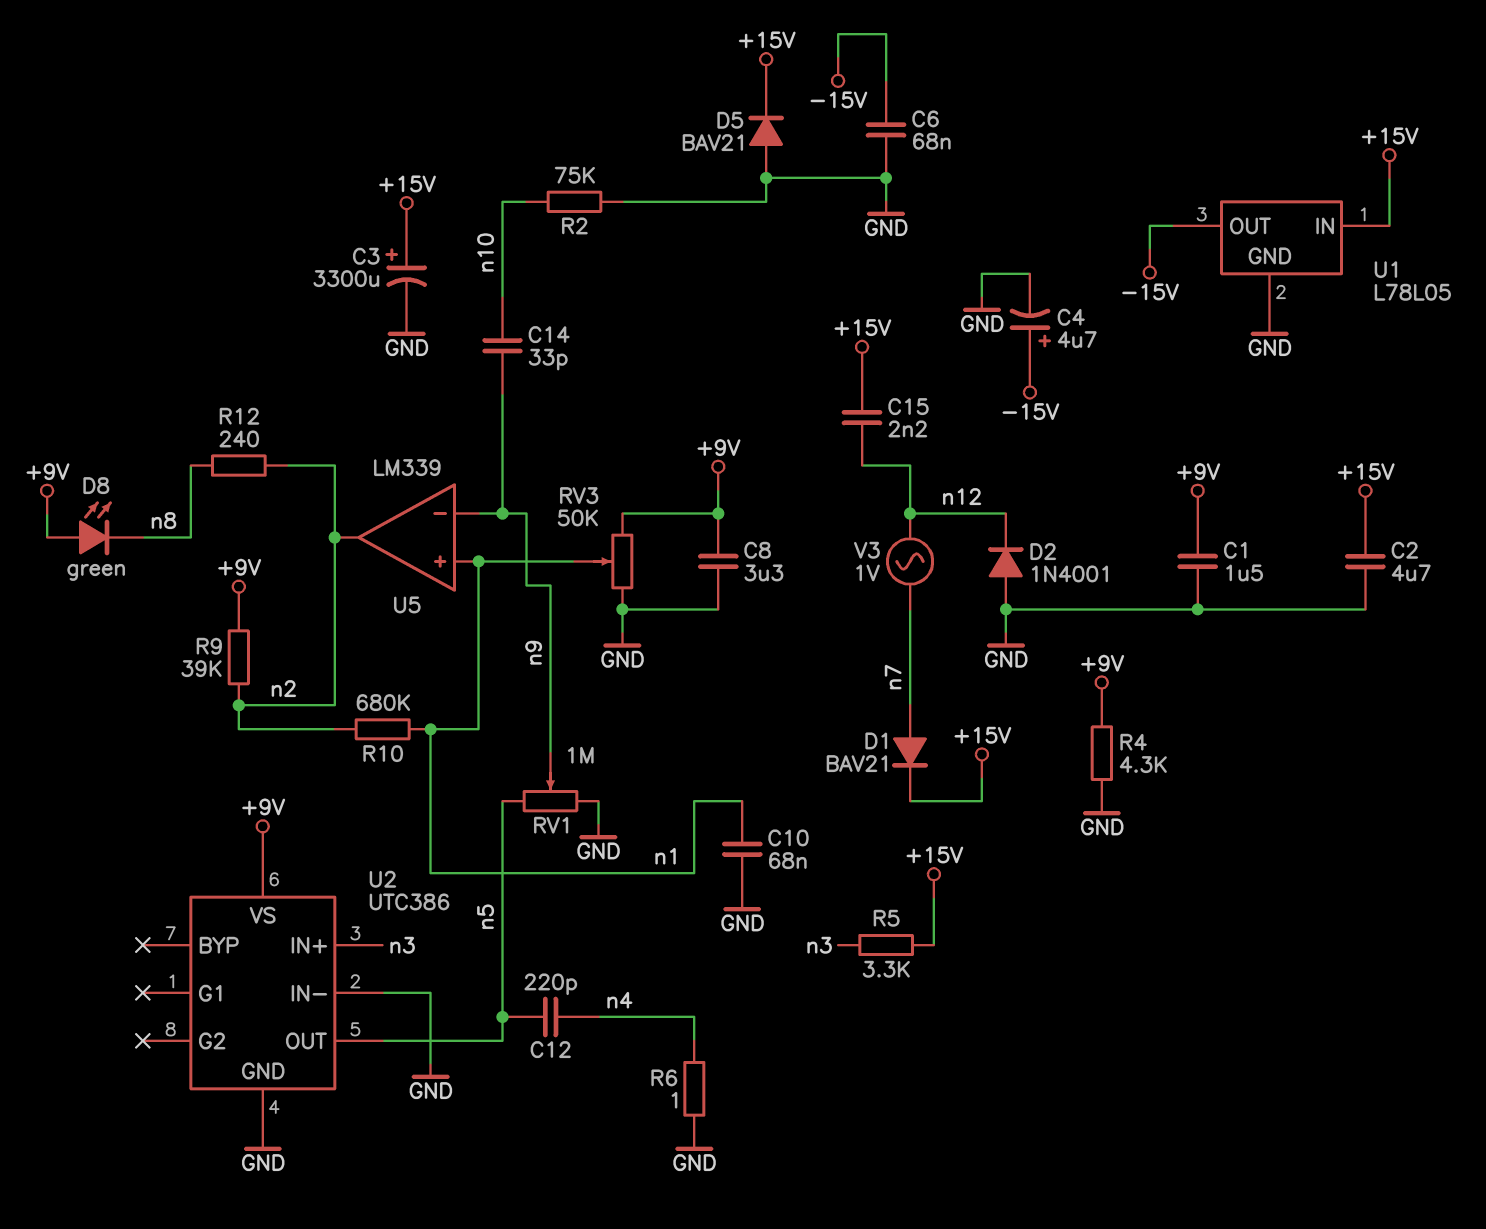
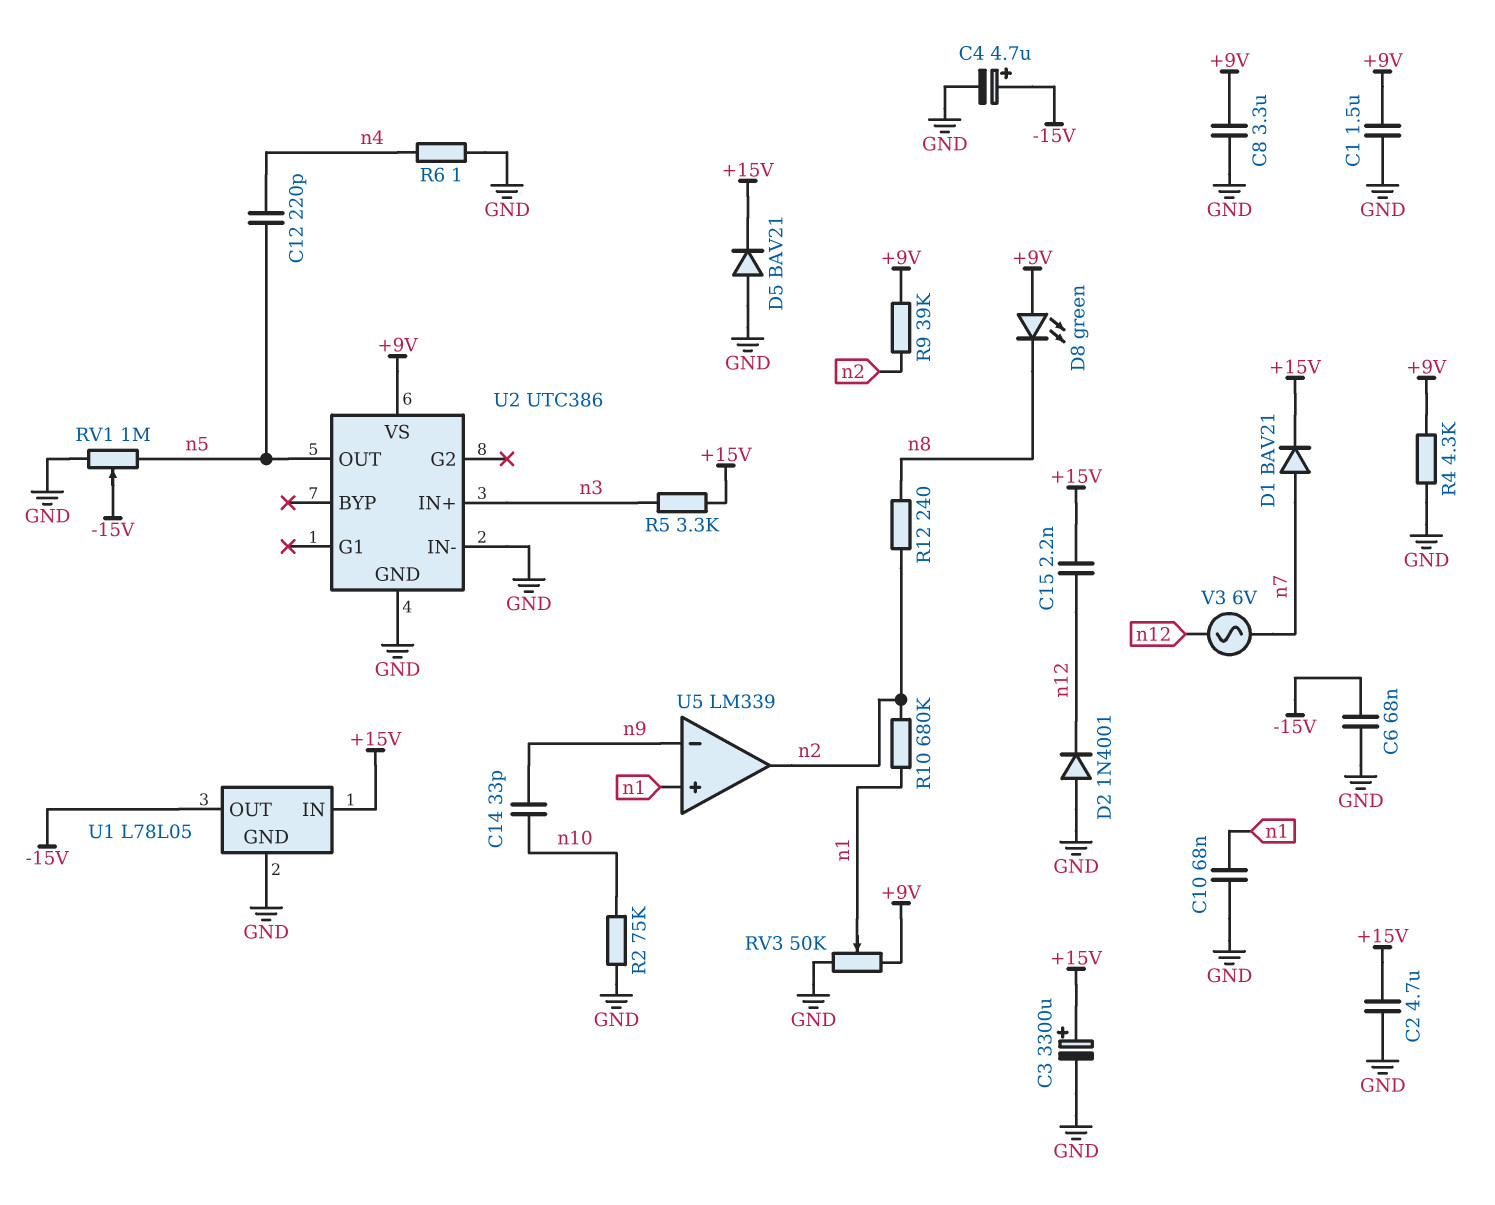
RV1: 1M (GND, n5, wiper n9) -> 1M (GND, n5, wiper -15V)
V3: AC 1V (n7, n12) -> AC 6V (n7, n12)

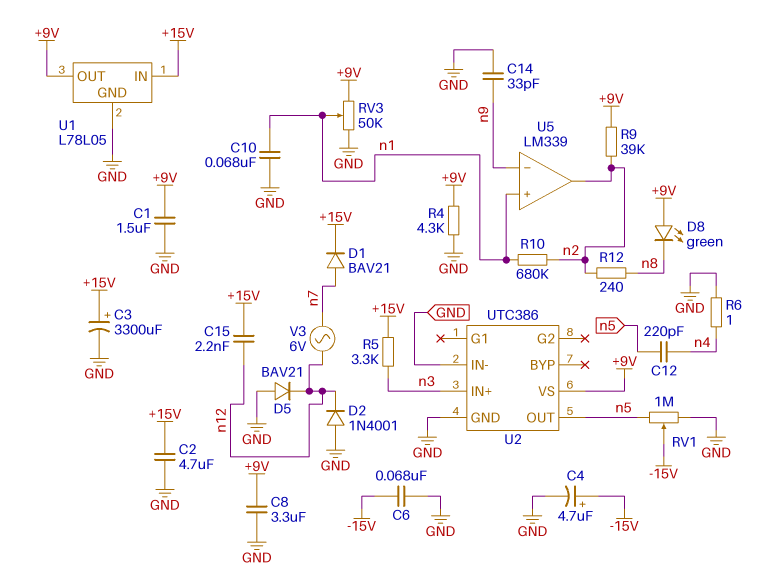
C14: 33pF (n9, n10) -> 33pF (GND, n9)
D5: diode BAV21 (A GND, K +15V) -> diode BAV21 (A GND, K n12)
R2: 75k (GND, n10) -> none
U1 pin OUT: -15V -> +9V

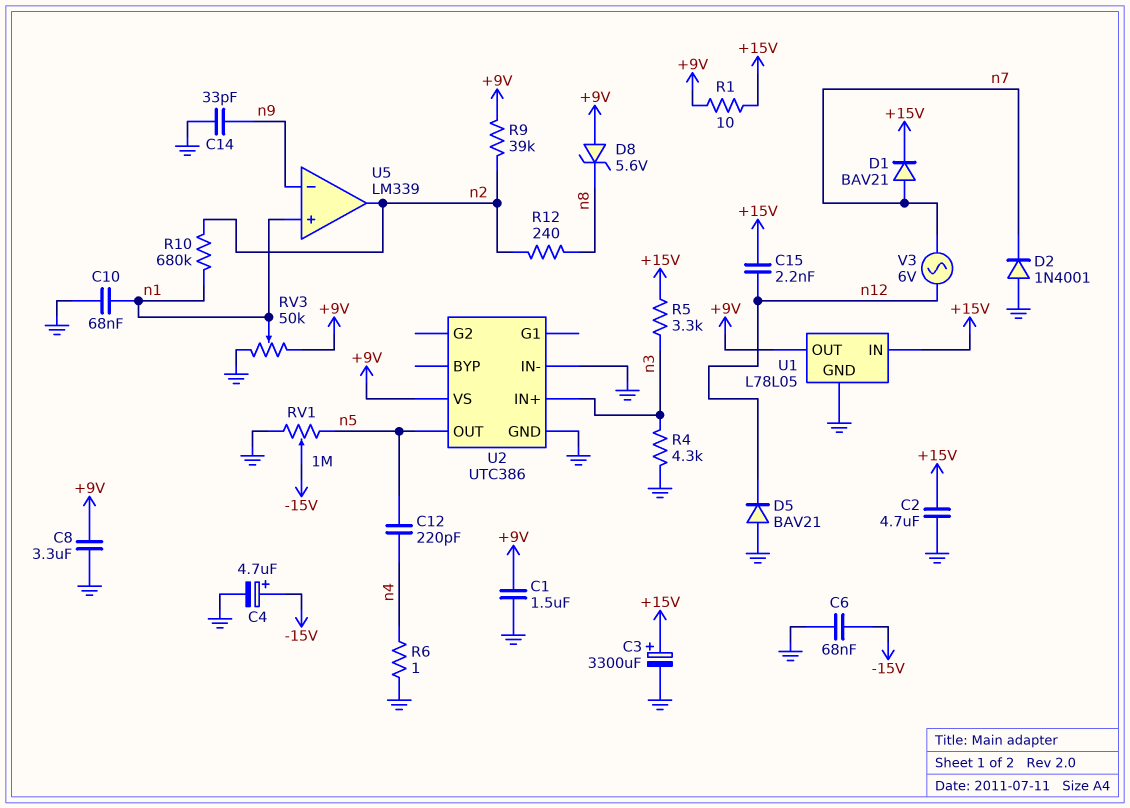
D2: diode 1N4001 (A GND, K n12) -> diode 1N4001 (A GND, K n7)
D8: LED green (A +9V, K n8) -> zener 5.6V (A +9V, K n8)
R1: none -> 10 (+9V, +15V)
R4: 4.3k (+9V, GND) -> 4.3k (GND, n3)

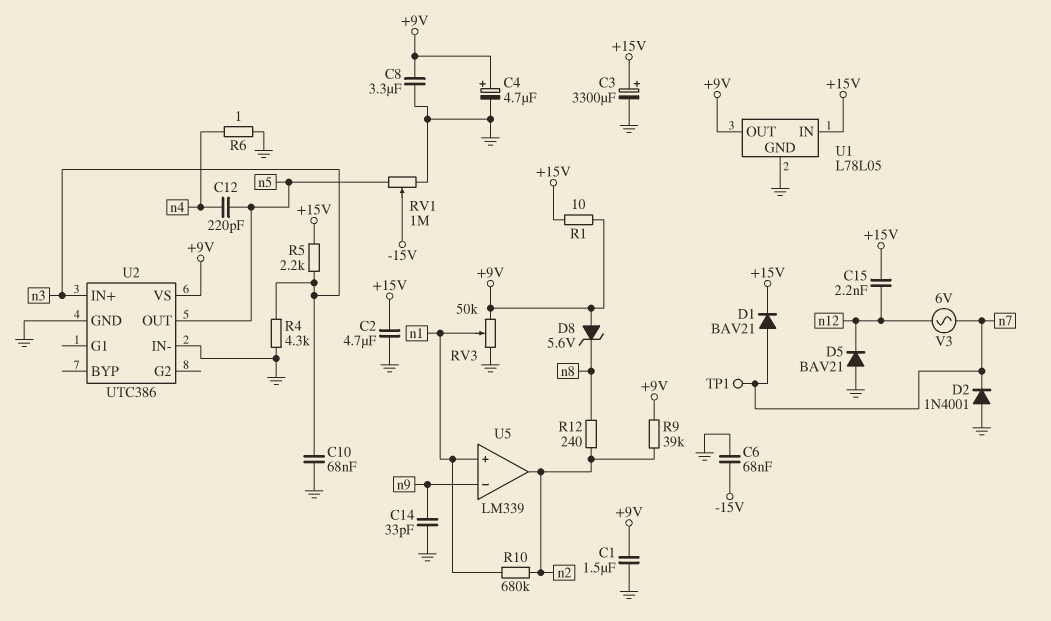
C4: 4.7uF (plus -15V, minus GND) -> 4.7uF (plus +9V, minus GND)
C10: 68nF (GND, n1) -> 68nF (GND, n3)
R5: 3.3k (+15V, n3) -> 2.2k (+15V, n3)
TP1: none -> test point (n7)

